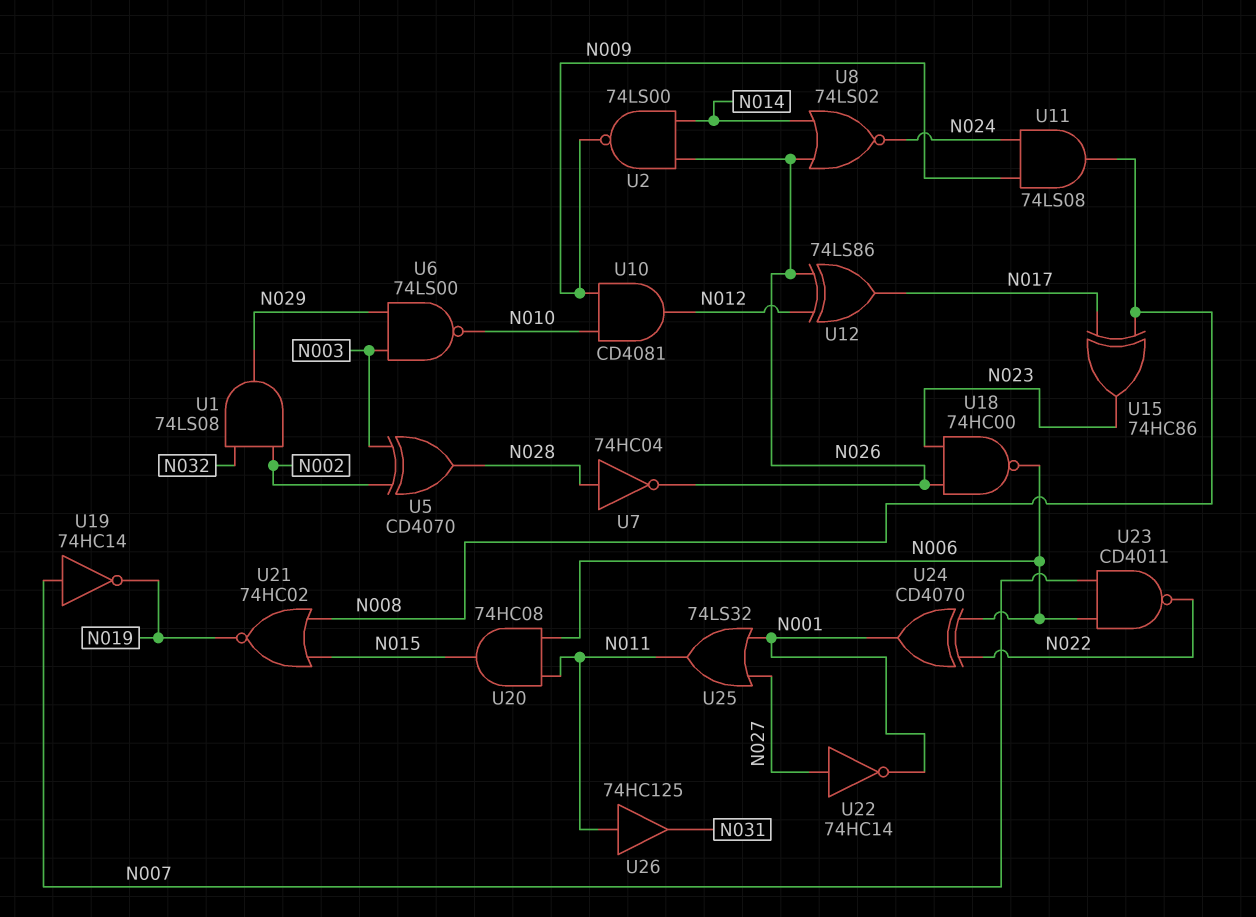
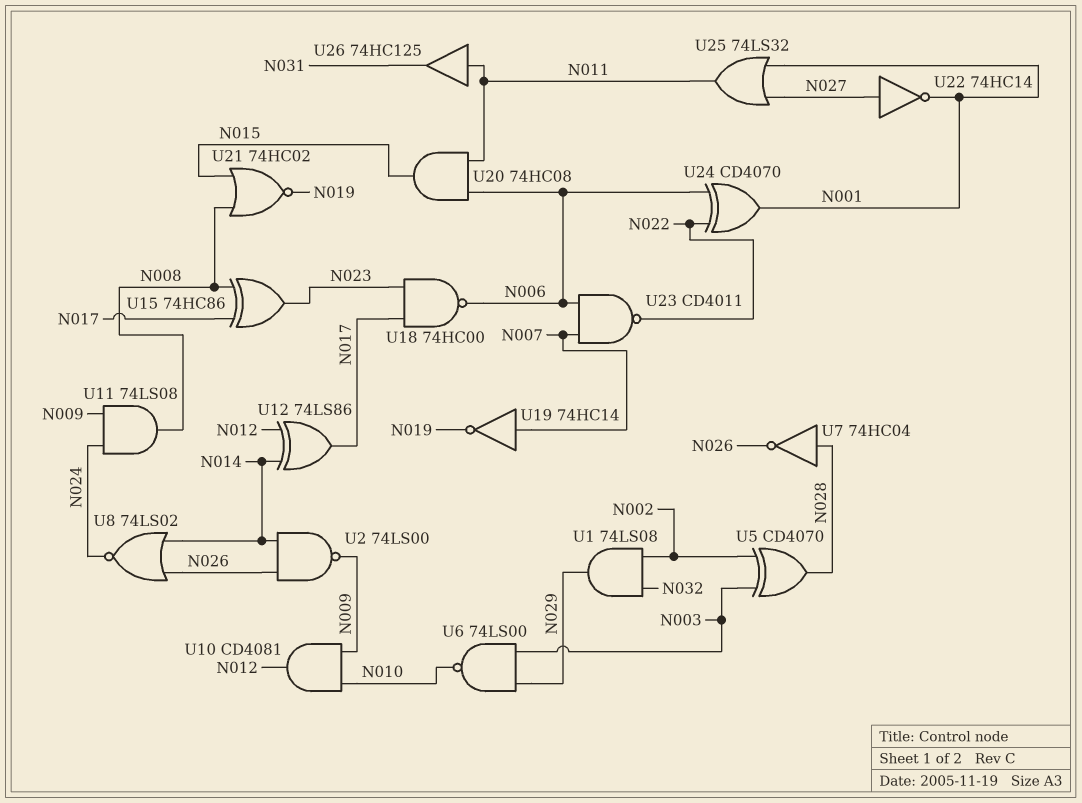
U12: XOR 74LS86 (in N012, in N026, out N017) -> XOR 74LS86 (in N012, in N014, out N017)
U18: NAND 74HC00 (in N023, in N026, out N006) -> NAND 74HC00 (in N017, in N023, out N006)

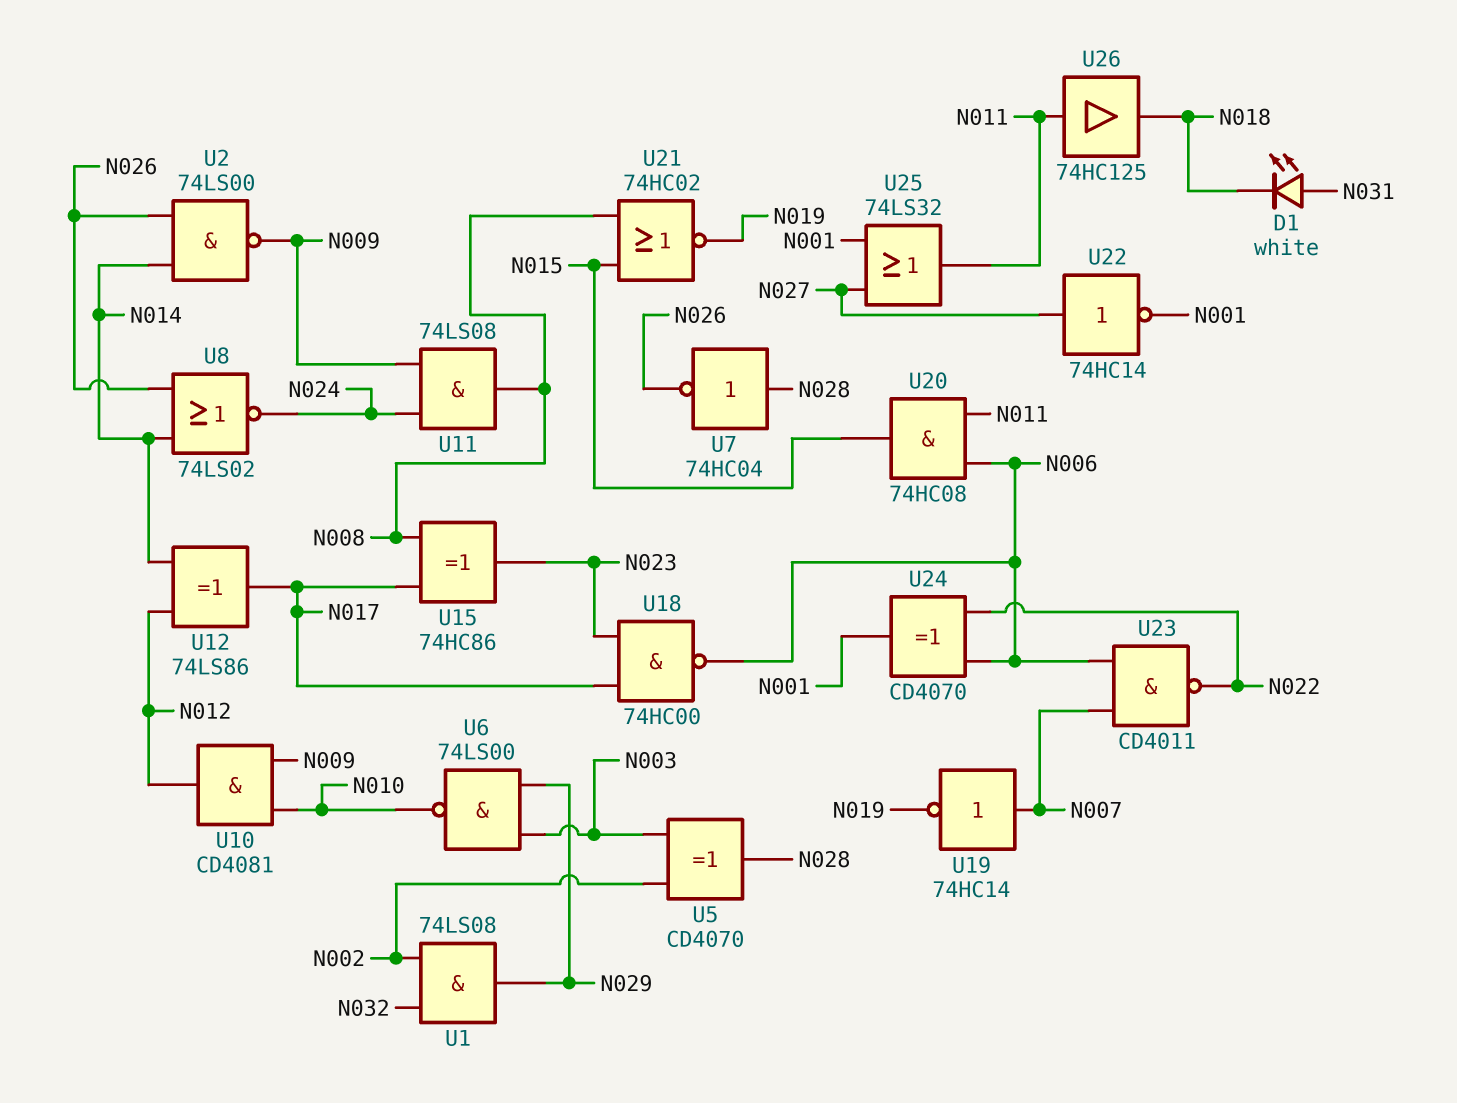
D1: none -> LED white (A N031, K N018)
U26: buffer 74HC125 (in N011, out N031) -> buffer 74HC125 (in N011, out N018)

